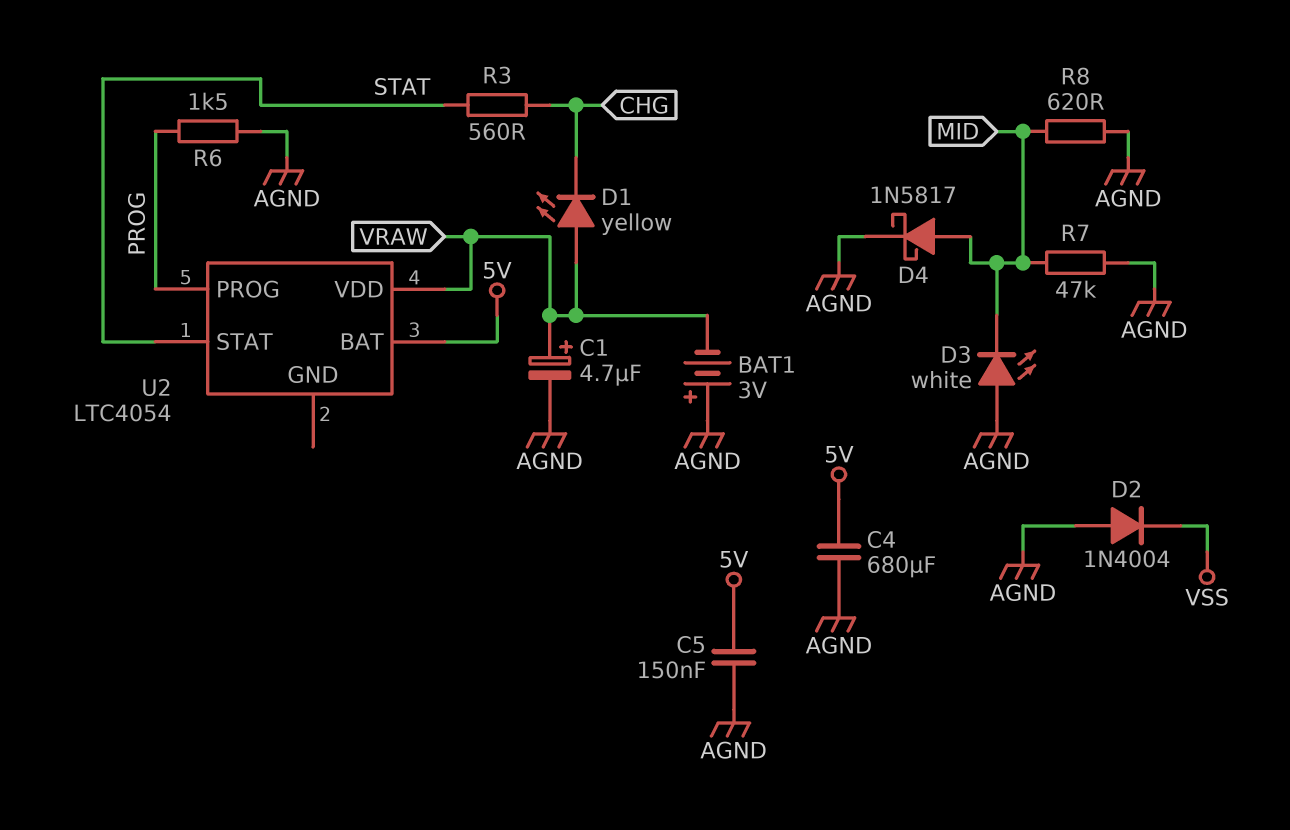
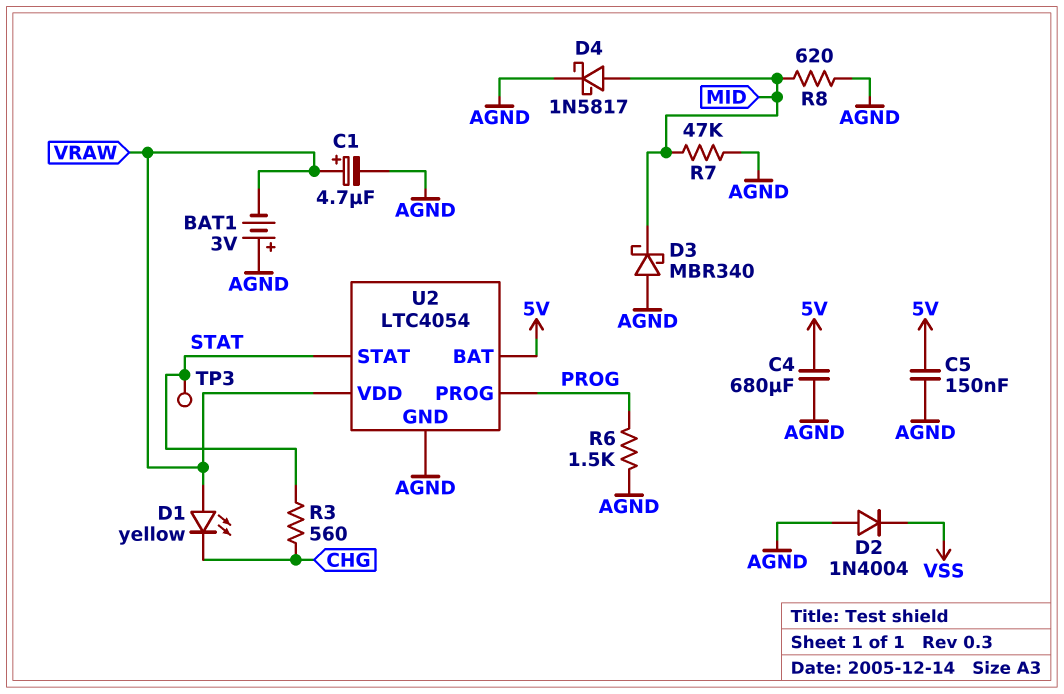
D3: LED white (A AGND, K MID) -> schottky MBR340 (A AGND, K MID)
TP3: none -> test point (STAT)
U2 pin GND: none -> AGND

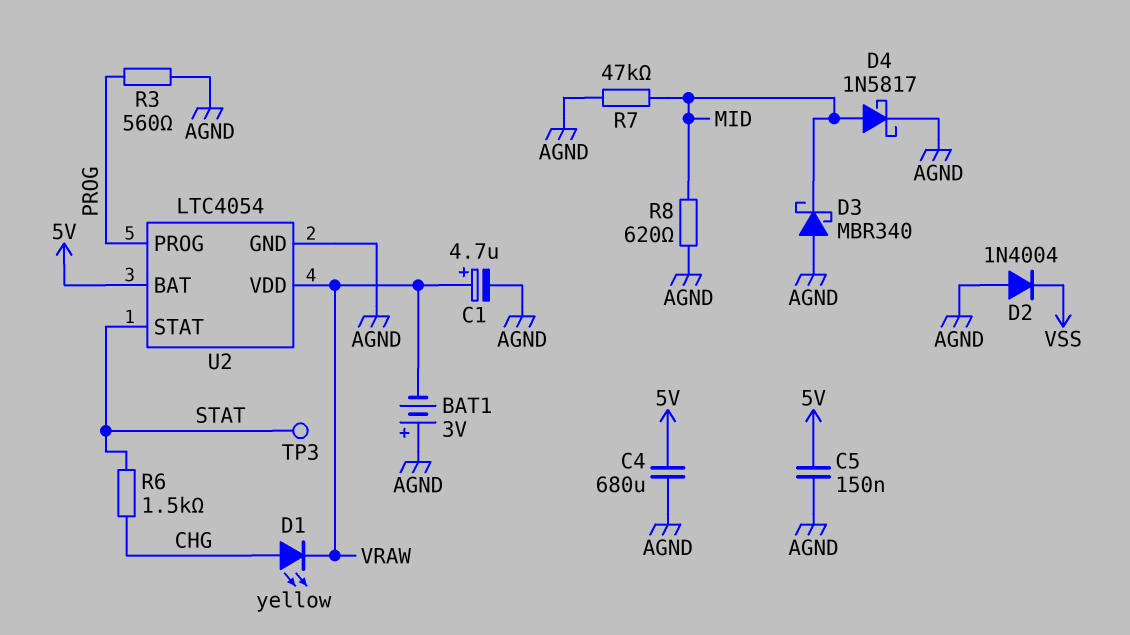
D1: LED yellow (A VRAW, K CHG) -> LED yellow (A CHG, K VRAW)
R3: 560 (CHG, STAT) -> 560 (AGND, PROG)
R6: 1.5k (AGND, PROG) -> 1.5k (CHG, STAT)

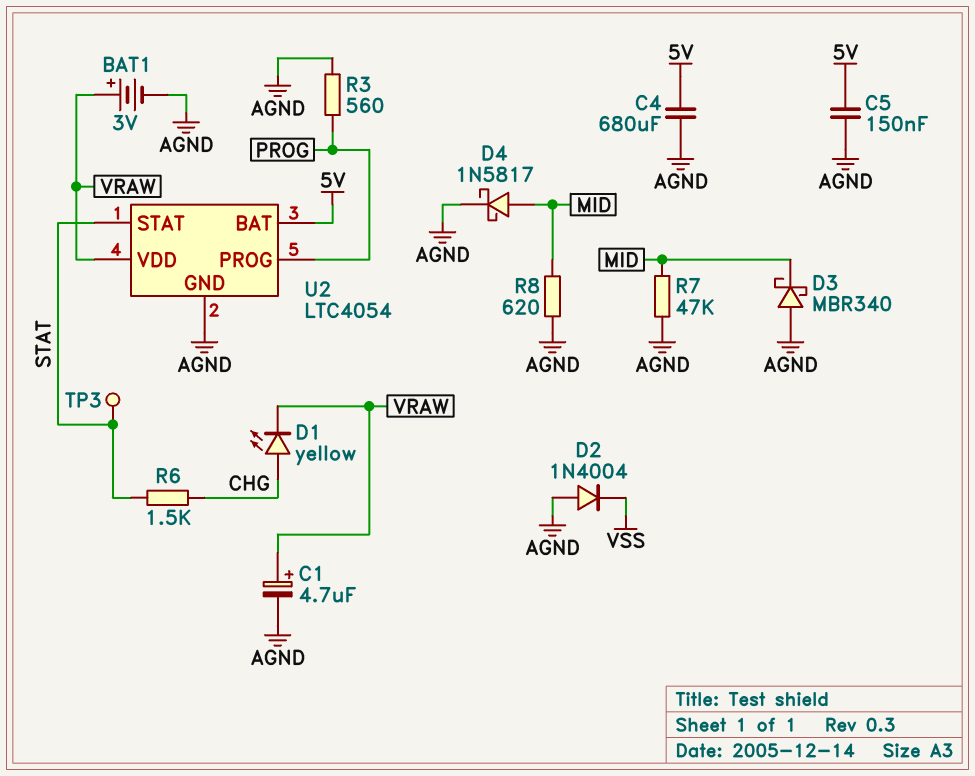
BAT1: 3V (plus AGND, minus VRAW) -> 3V (plus VRAW, minus AGND)

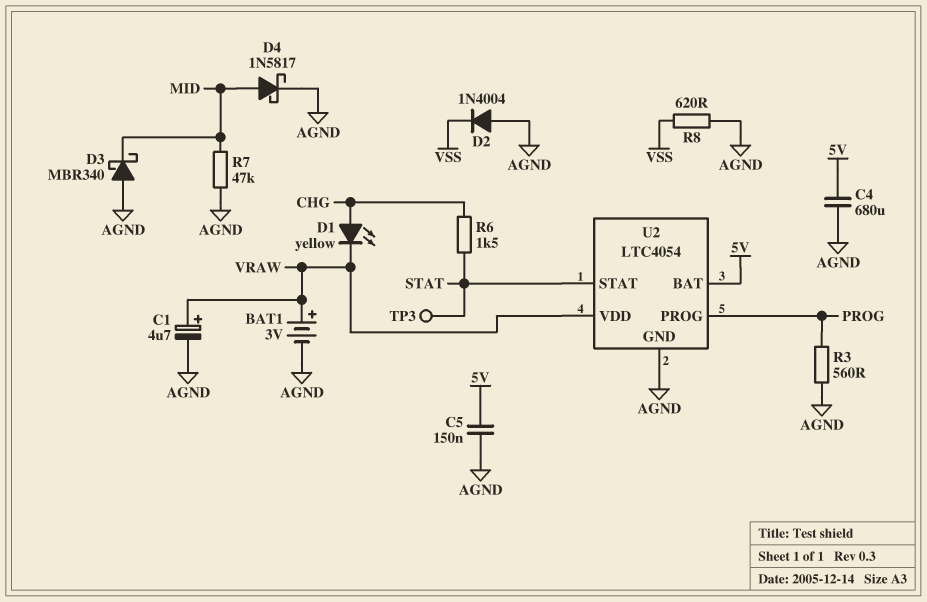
R8: 620 (AGND, MID) -> 620 (AGND, VSS)

